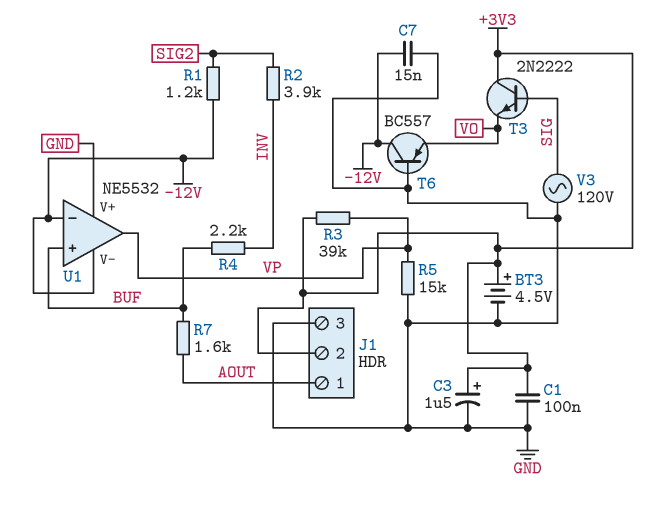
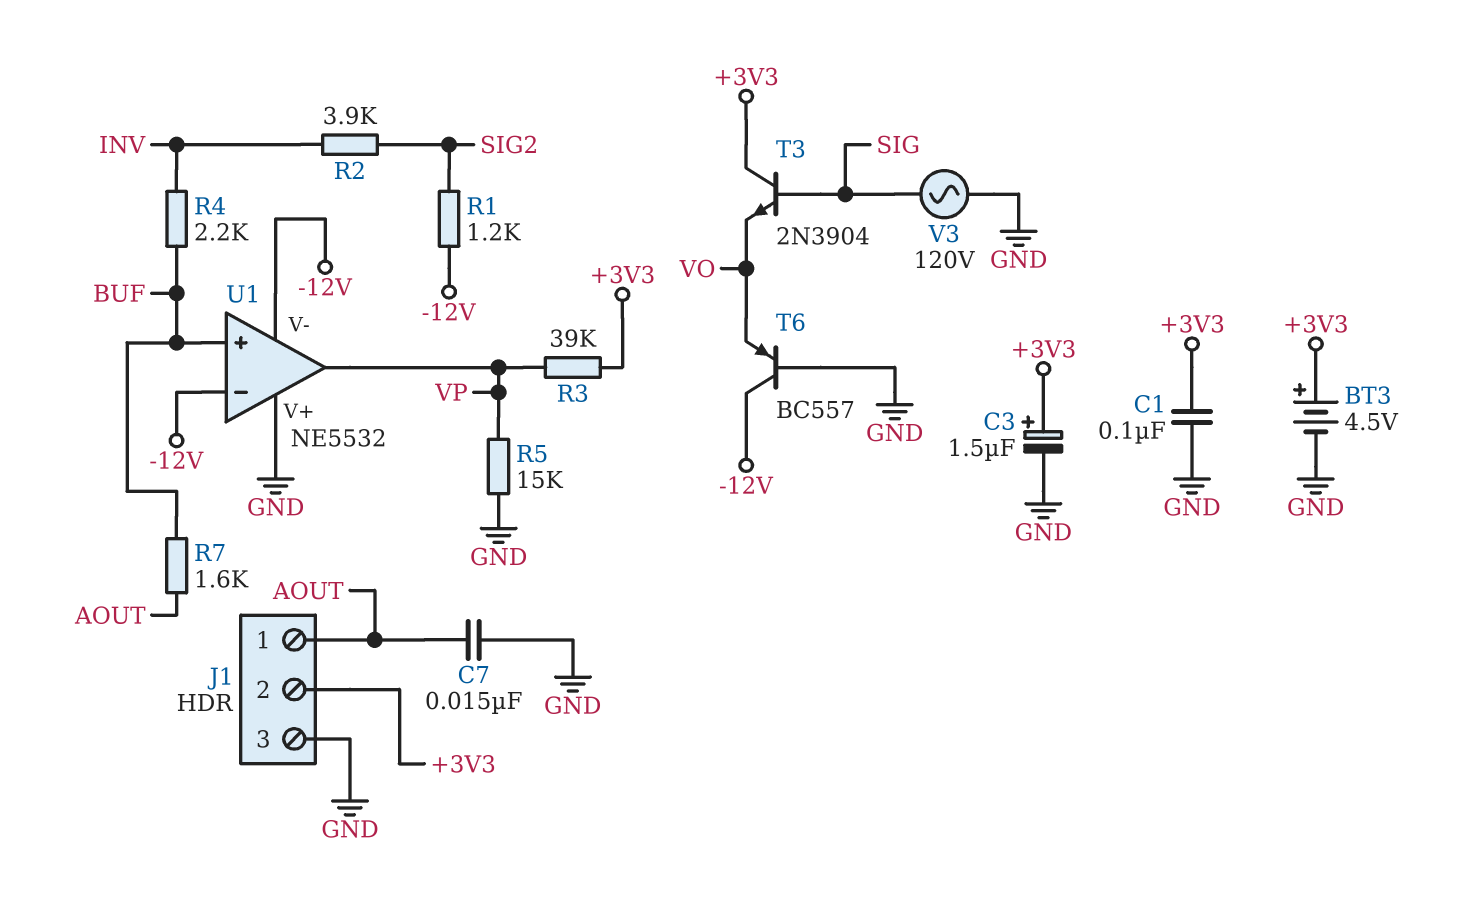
C7: 15nF (-12V, GND) -> 15nF (AOUT, GND)
T3: NPN 2N2222 (B SIG, C +3V3, E VO) -> NPN 2N3904 (B SIG, C +3V3, E VO)

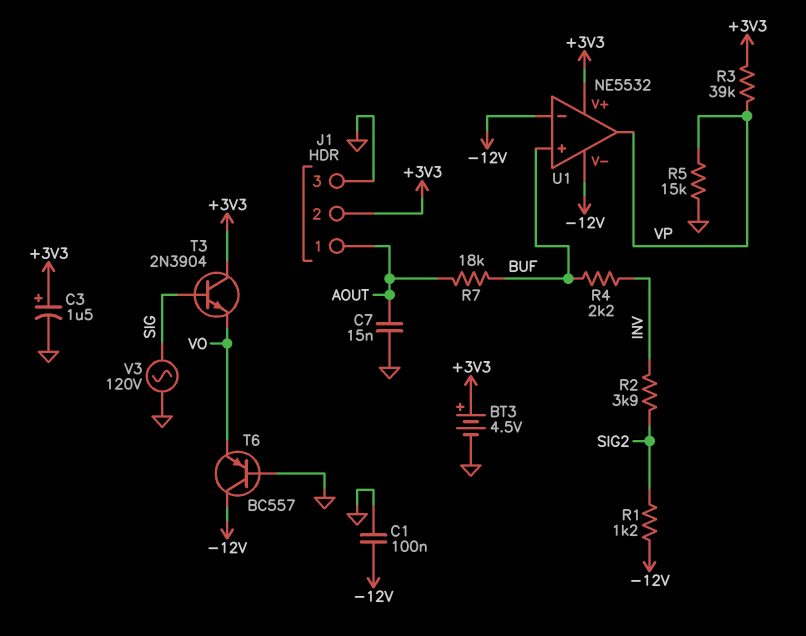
C1: 100nF (+3V3, GND) -> 100nF (-12V, GND)
R7: 1.6k (AOUT, BUF) -> 18k (AOUT, BUF)
U1 pin V+: GND -> +3V3

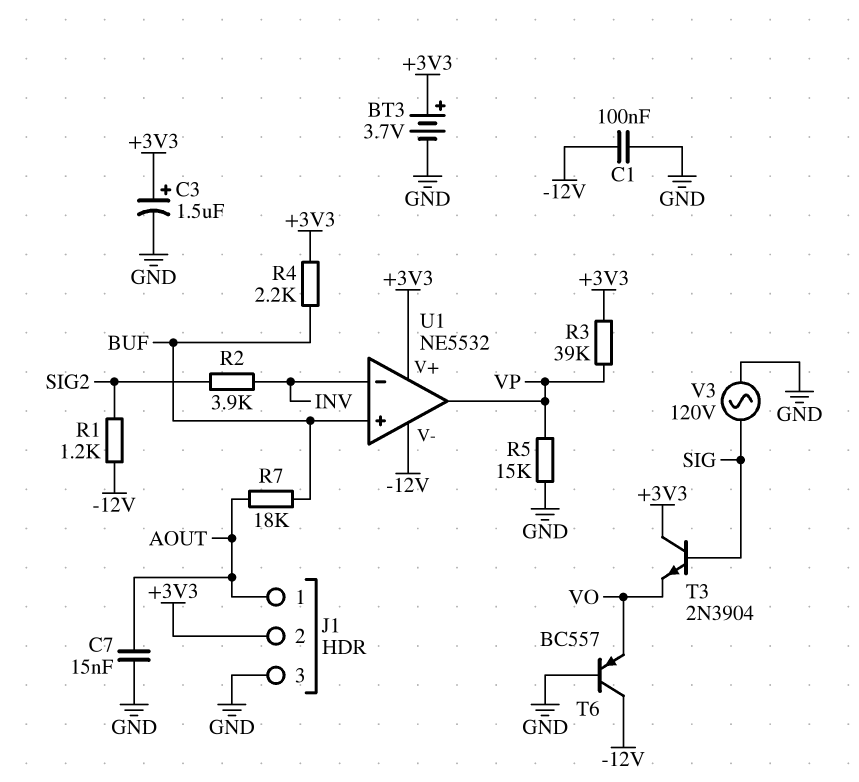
BT3: 4.5V (plus +3V3, minus GND) -> 3.7V (plus +3V3, minus GND)
R4: 2.2k (BUF, INV) -> 2.2k (+3V3, BUF)
U1 pin in-: -12V -> INV

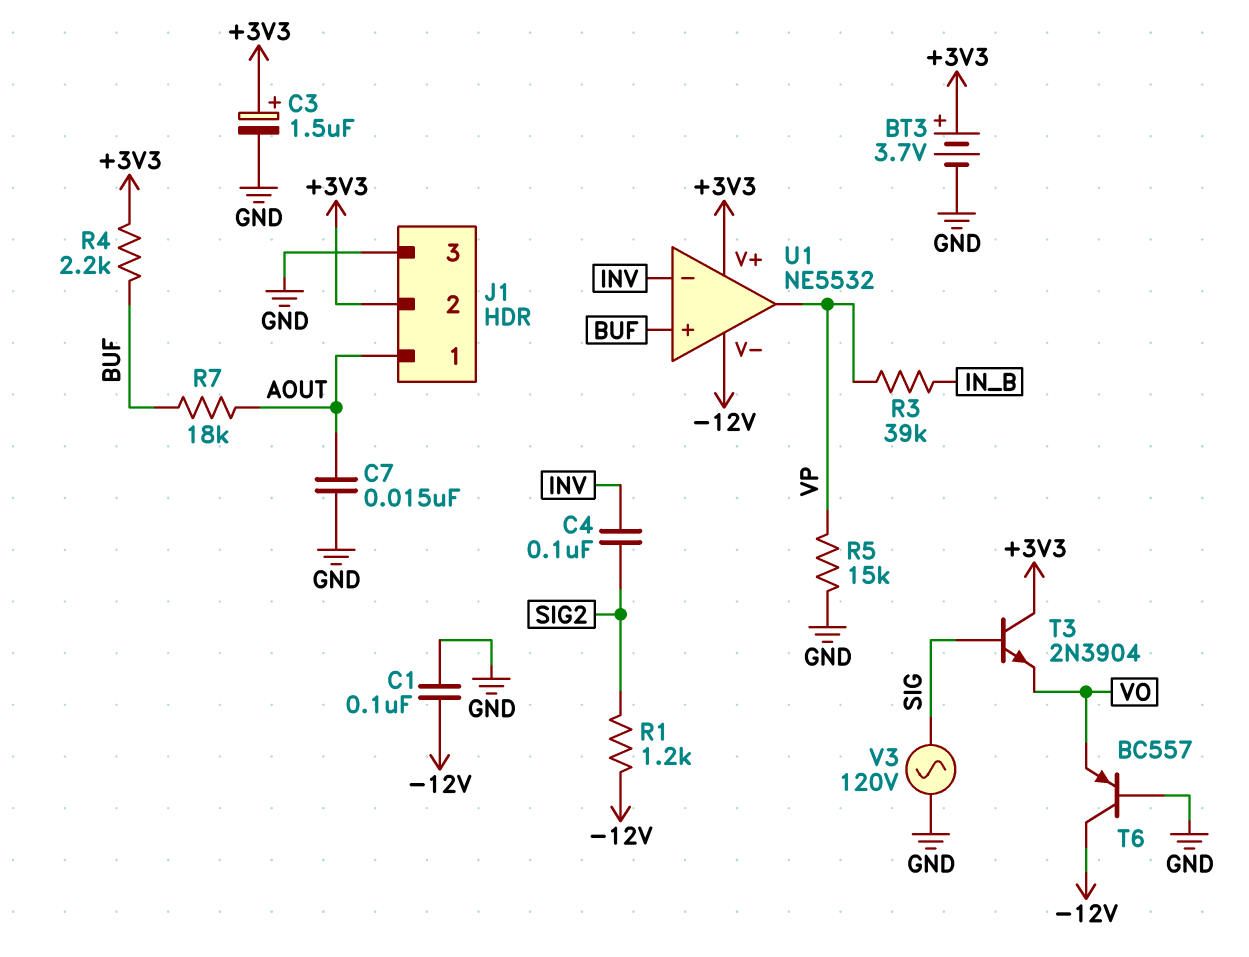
C4: none -> 100nF (INV, SIG2)
R2: 3.9k (INV, SIG2) -> none
R3: 39k (+3V3, VP) -> 39k (IN_B, VP)

